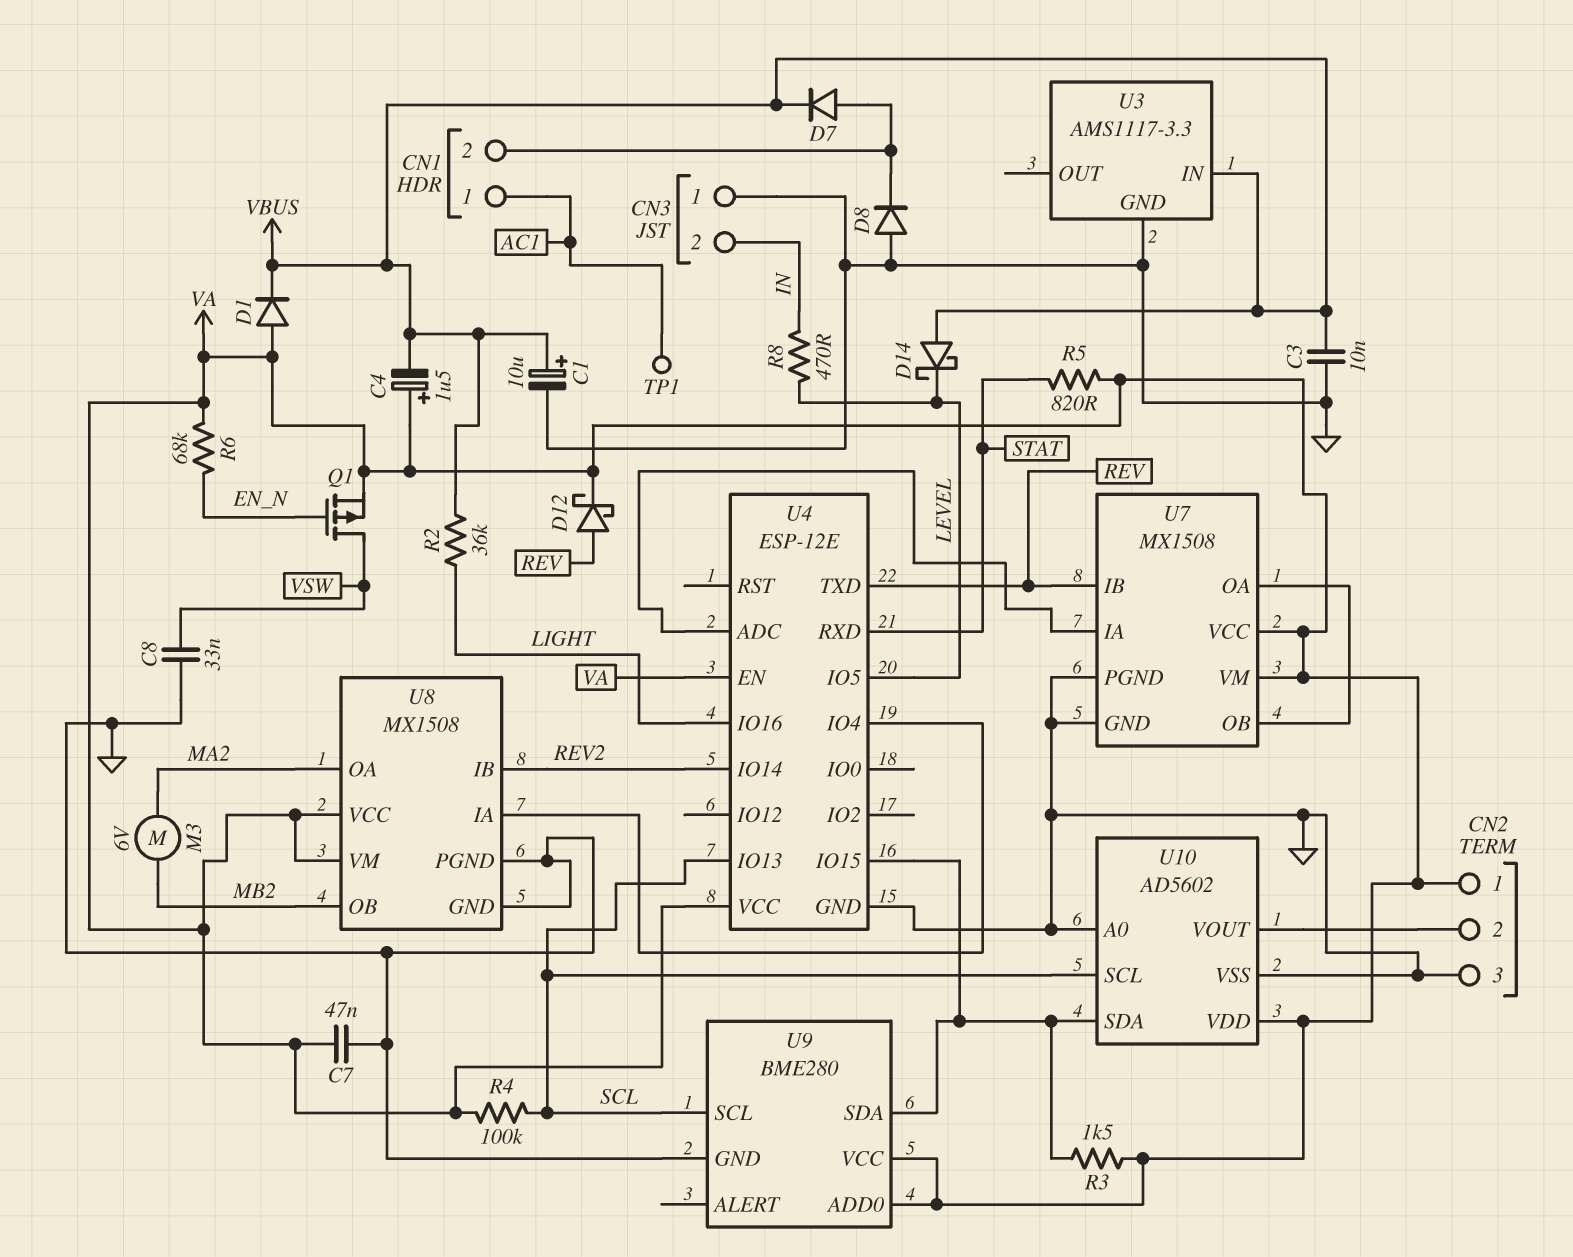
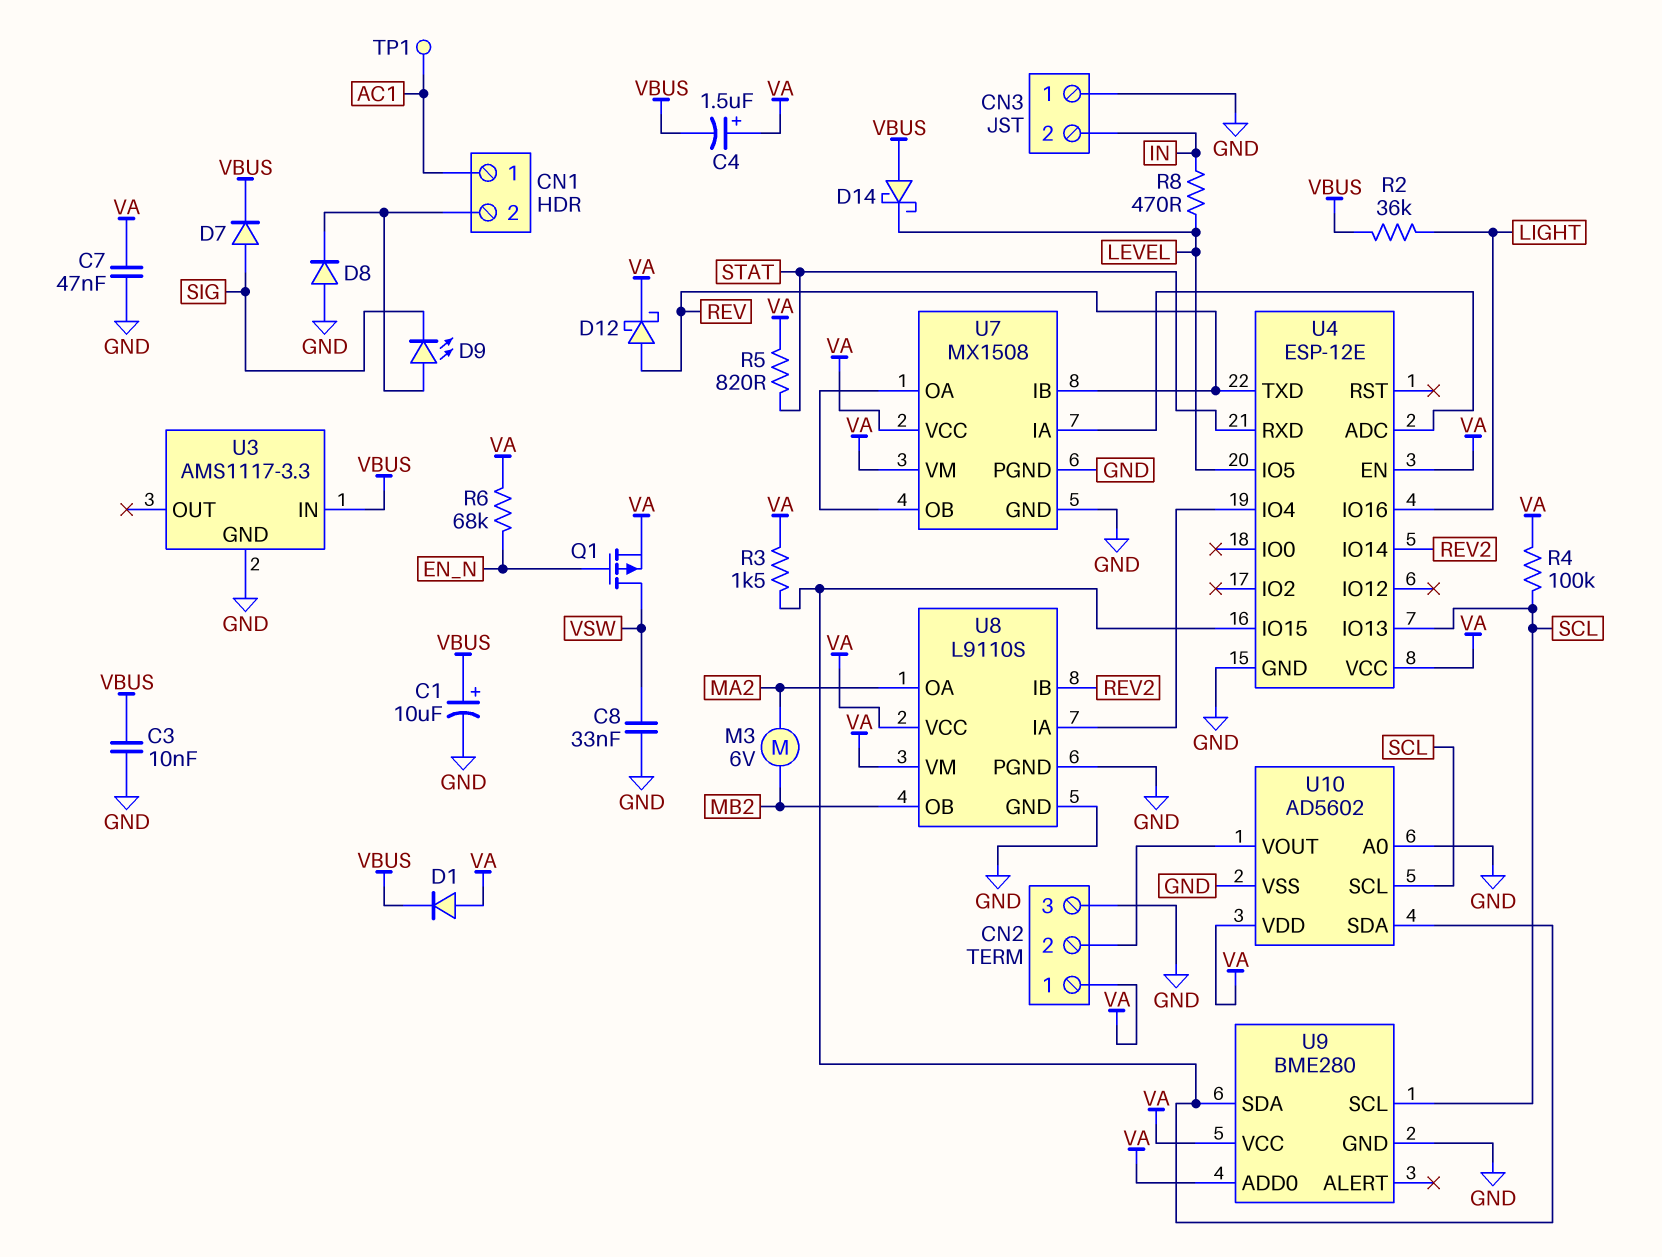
D7: diode (A CN1/2, K VBUS) -> diode (A SIG, K VBUS)
D9: none -> LED (A CN1/2, K SIG)
U8: MX1508 -> L9110S

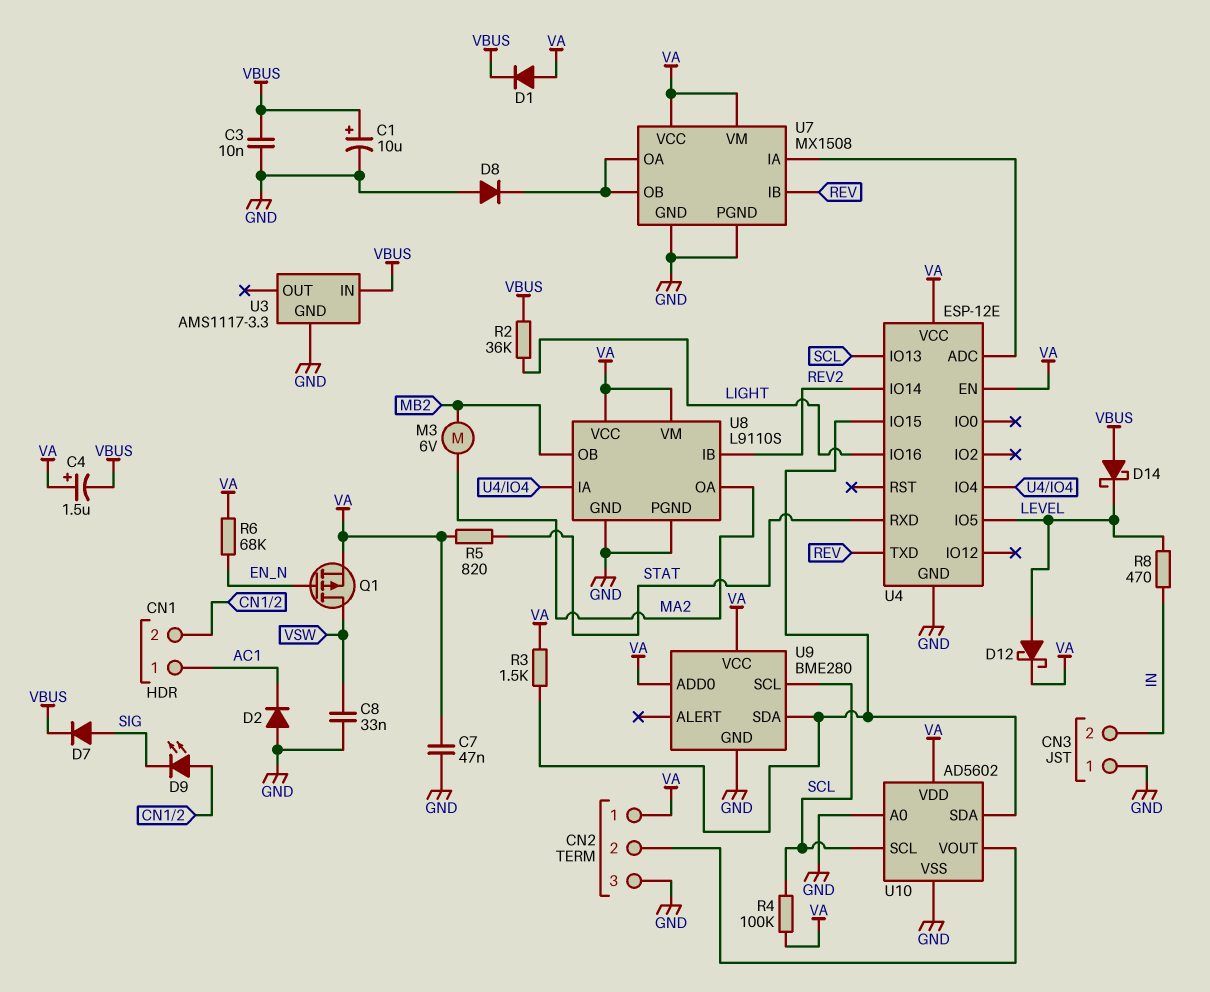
D2: none -> diode (A GND, K AC1)
D8: diode (A GND, K CN1/2) -> diode (A GND, K U7/OA)
D12: schottky (A REV, K VA) -> schottky (A LEVEL, K VA)
TP1: test point (AC1) -> none

